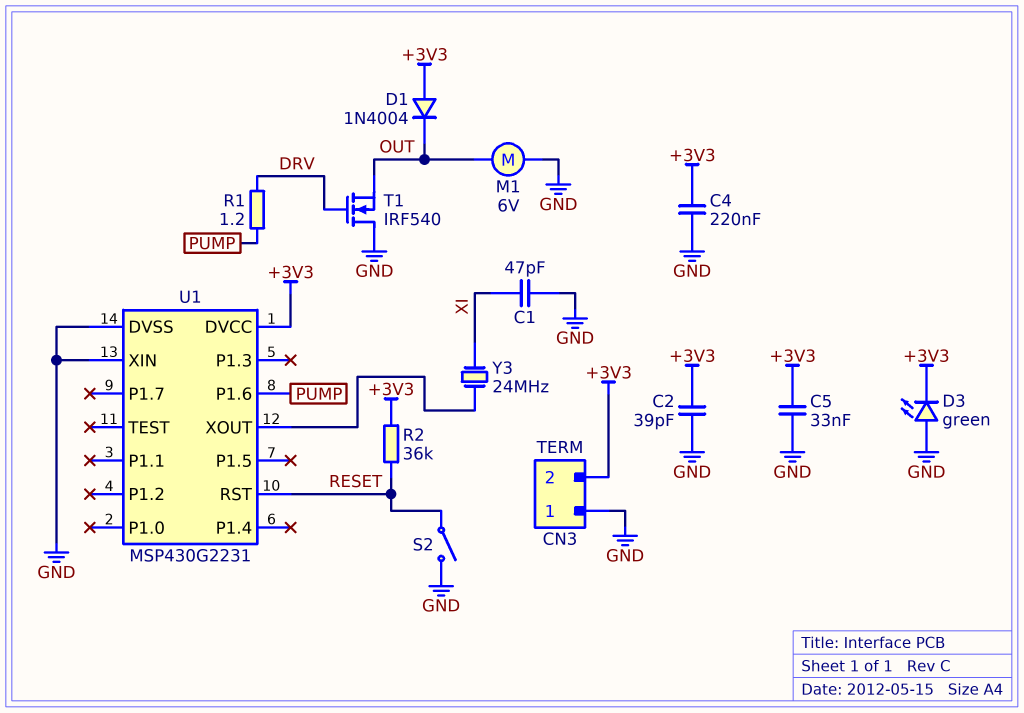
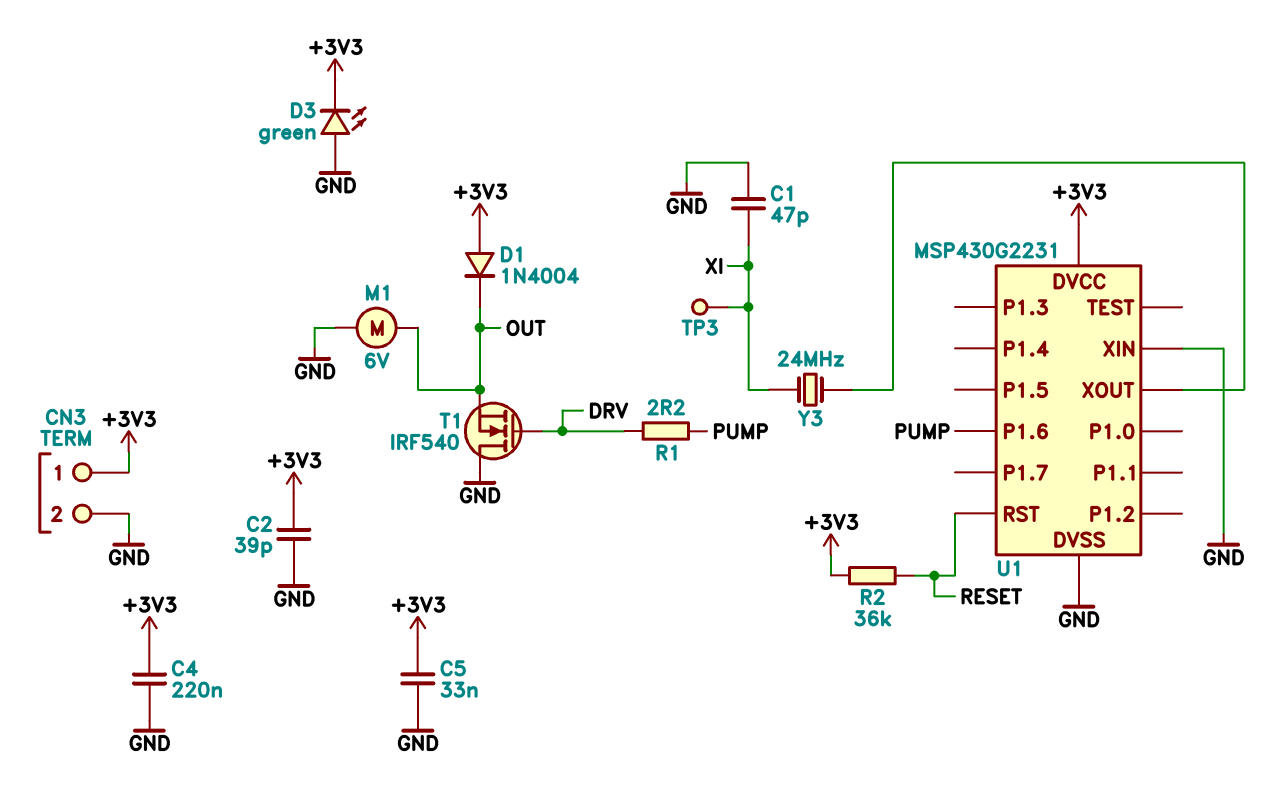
CN3 pin 1: GND -> +3V3
CN3 pin 2: +3V3 -> GND
R1: 1.2 (DRV, PUMP) -> 2.2 (DRV, PUMP)
S2: switch (GND, RESET) -> none
TP3: none -> test point (XI)

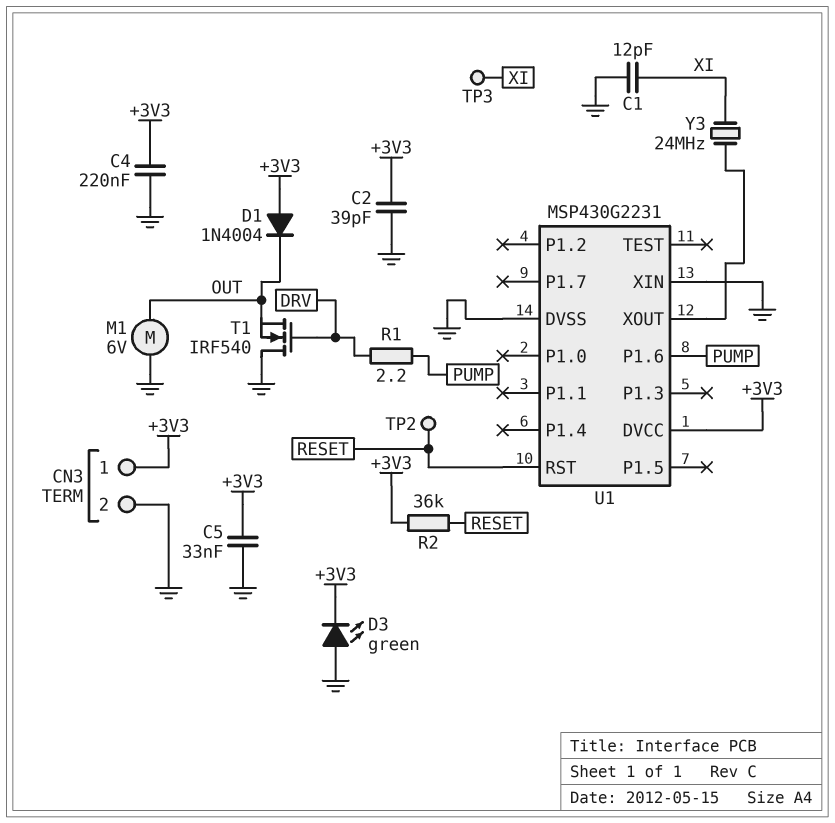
C1: 47pF (GND, XI) -> 12pF (GND, XI)
TP2: none -> test point (RESET)

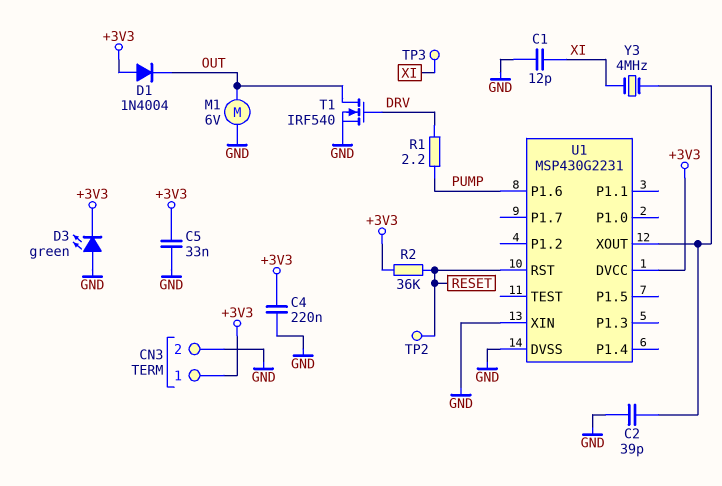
C2: 39pF (+3V3, GND) -> 39pF (GND, U1/XOUT)
T1: NMOS IRF540 (G DRV, D GND, S OUT) -> NMOS IRF540 (G DRV, D OUT, S GND)
Y3: 24MHz (U1/XOUT, XI) -> 4MHz (U1/XOUT, XI)

